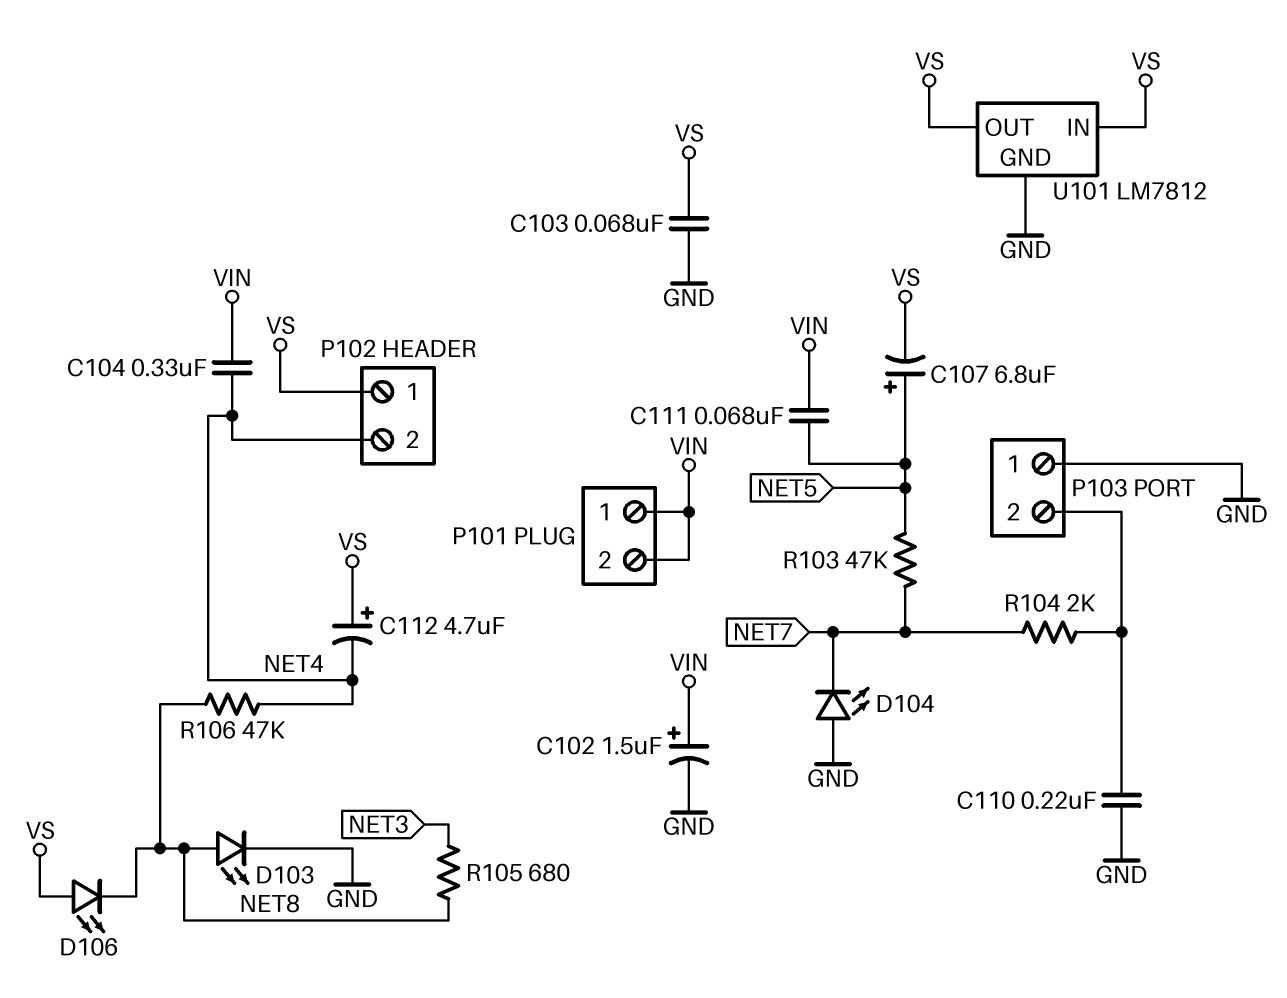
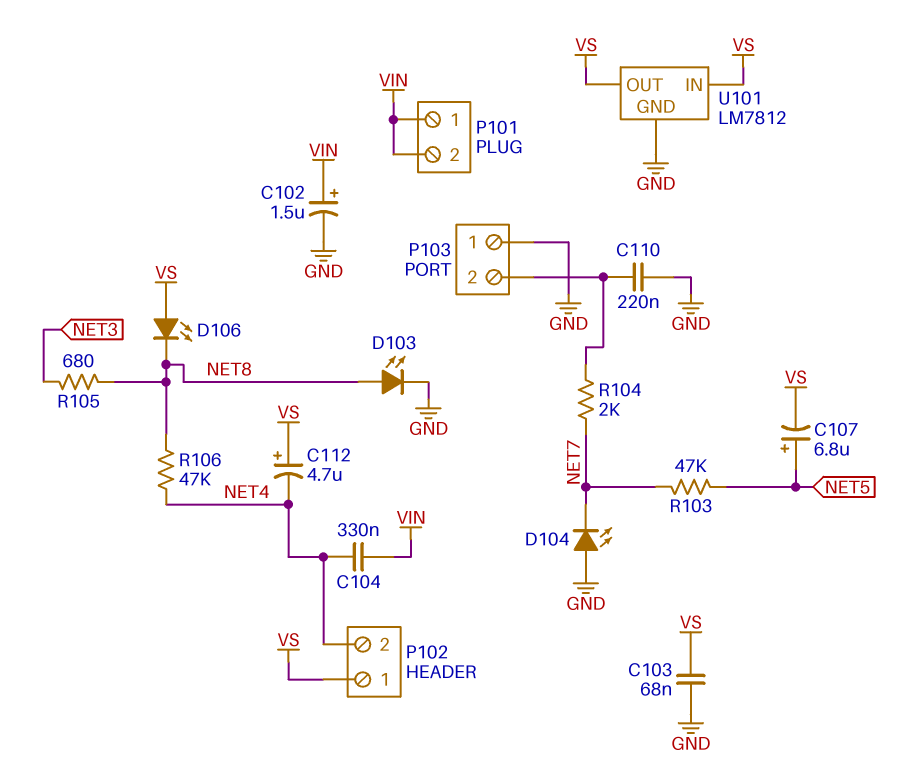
C111: 68nF (NET5, VIN) -> none

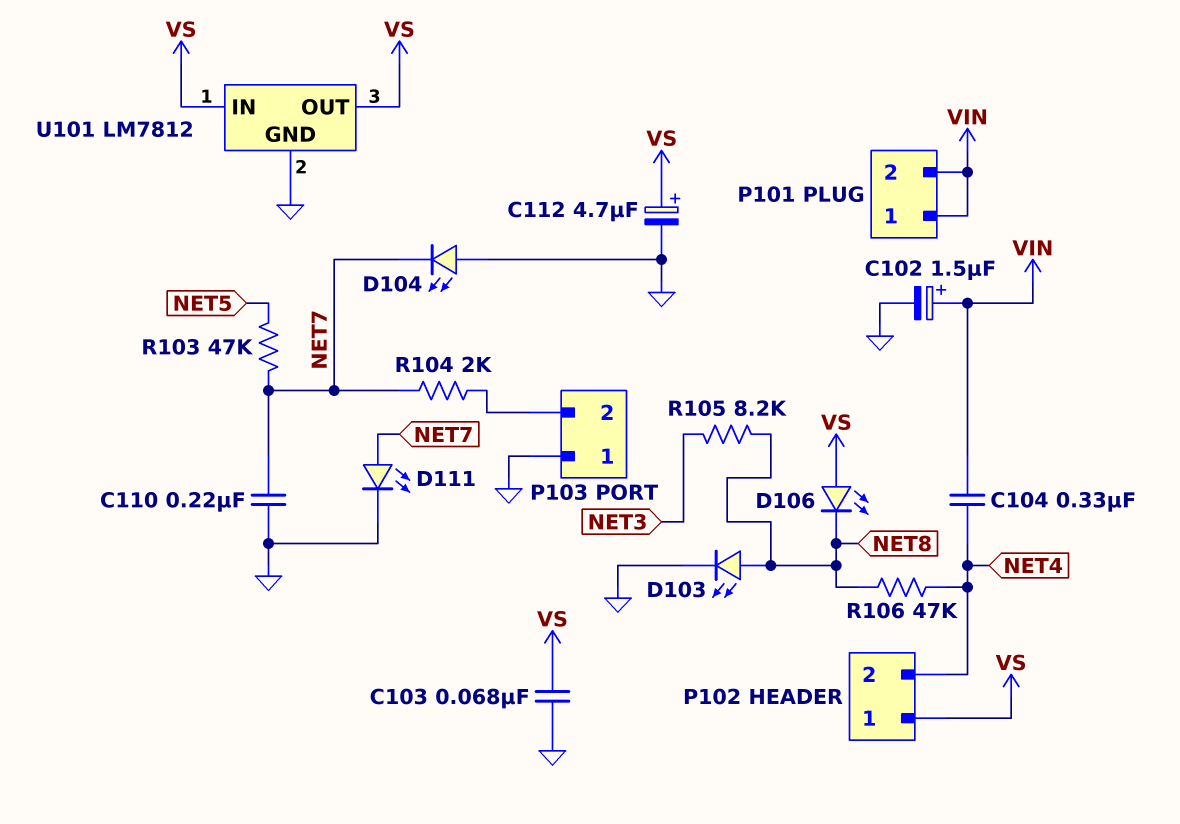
C107: 6.8uF (plus NET5, minus VS) -> none
C110: 220nF (GND, P103/2) -> 220nF (GND, NET7)
C112: 4.7uF (plus VS, minus NET4) -> 4.7uF (plus VS, minus GND)
D111: none -> LED (A NET7, K GND)
R105: 680 (NET3, NET8) -> 8.2k (NET3, NET8)

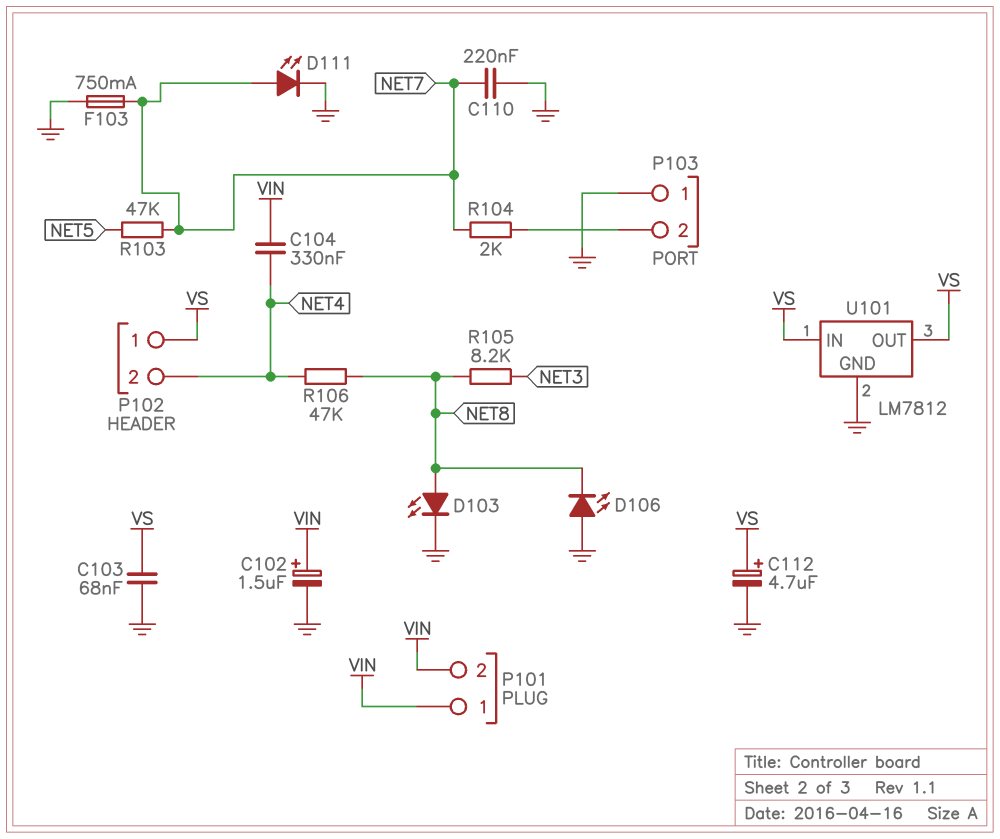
D104: LED (A GND, K NET7) -> none
D106: LED (A VS, K NET8) -> LED (A GND, K NET8)
F103: none -> 750mA (GND, NET7)

